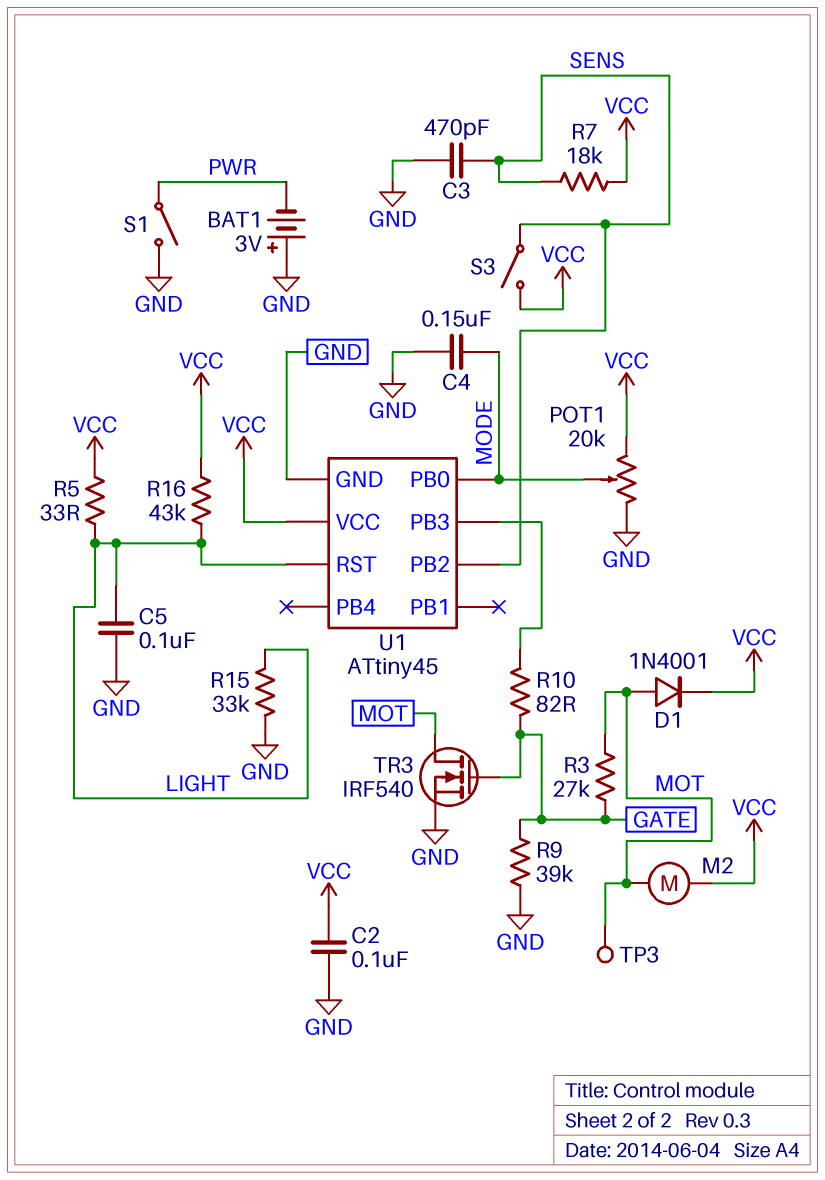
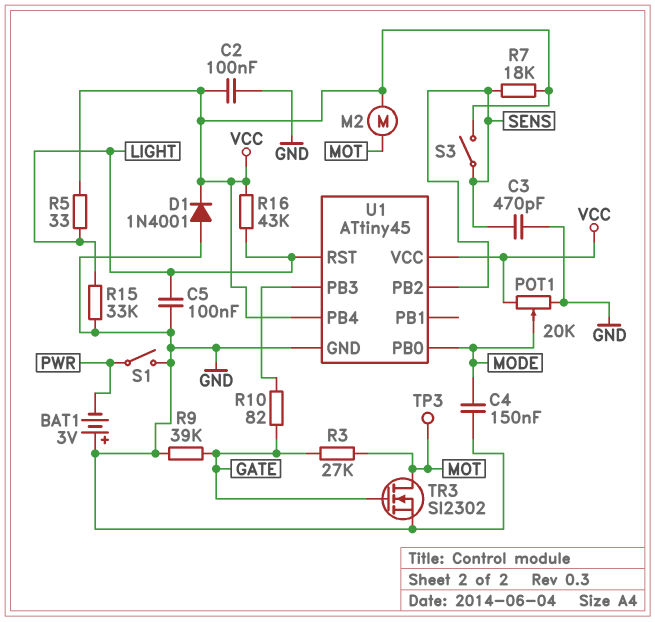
D1: diode 1N4001 (A MOT, K VCC) -> diode 1N4001 (A GND, K VCC)
TR3: NMOS IRF540 (G GATE, D MOT, S GND) -> NMOS SI2302 (G GATE, D MOT, S GND)
U1 pin PB4: none -> VCC

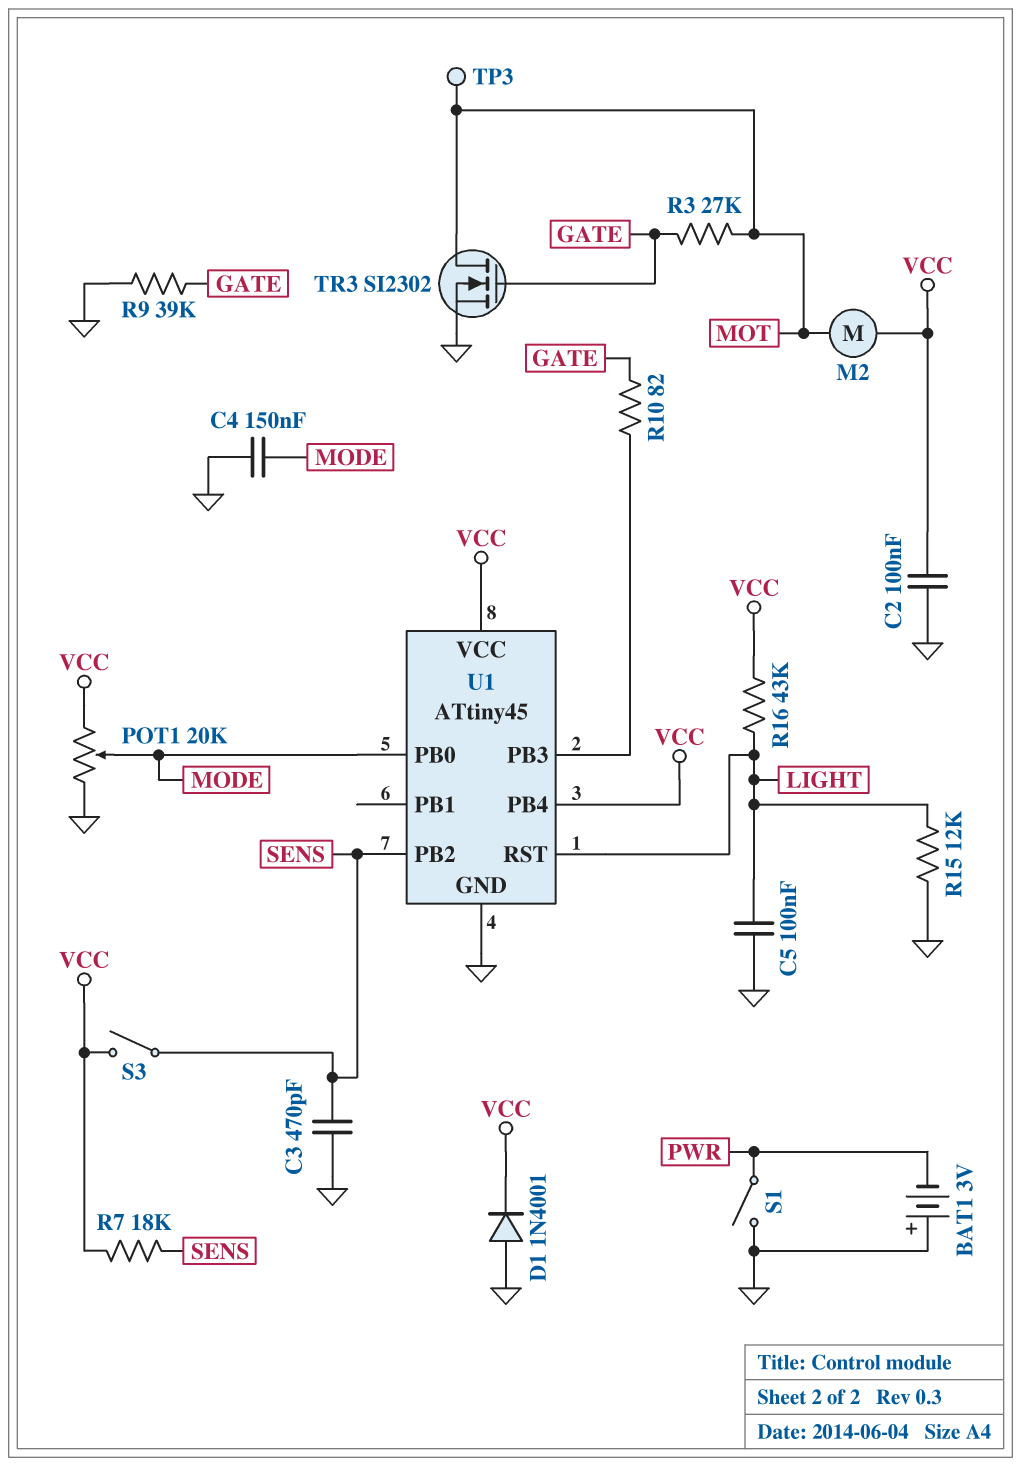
R5: 33 (LIGHT, VCC) -> none
R15: 33k (GND, LIGHT) -> 12k (GND, LIGHT)

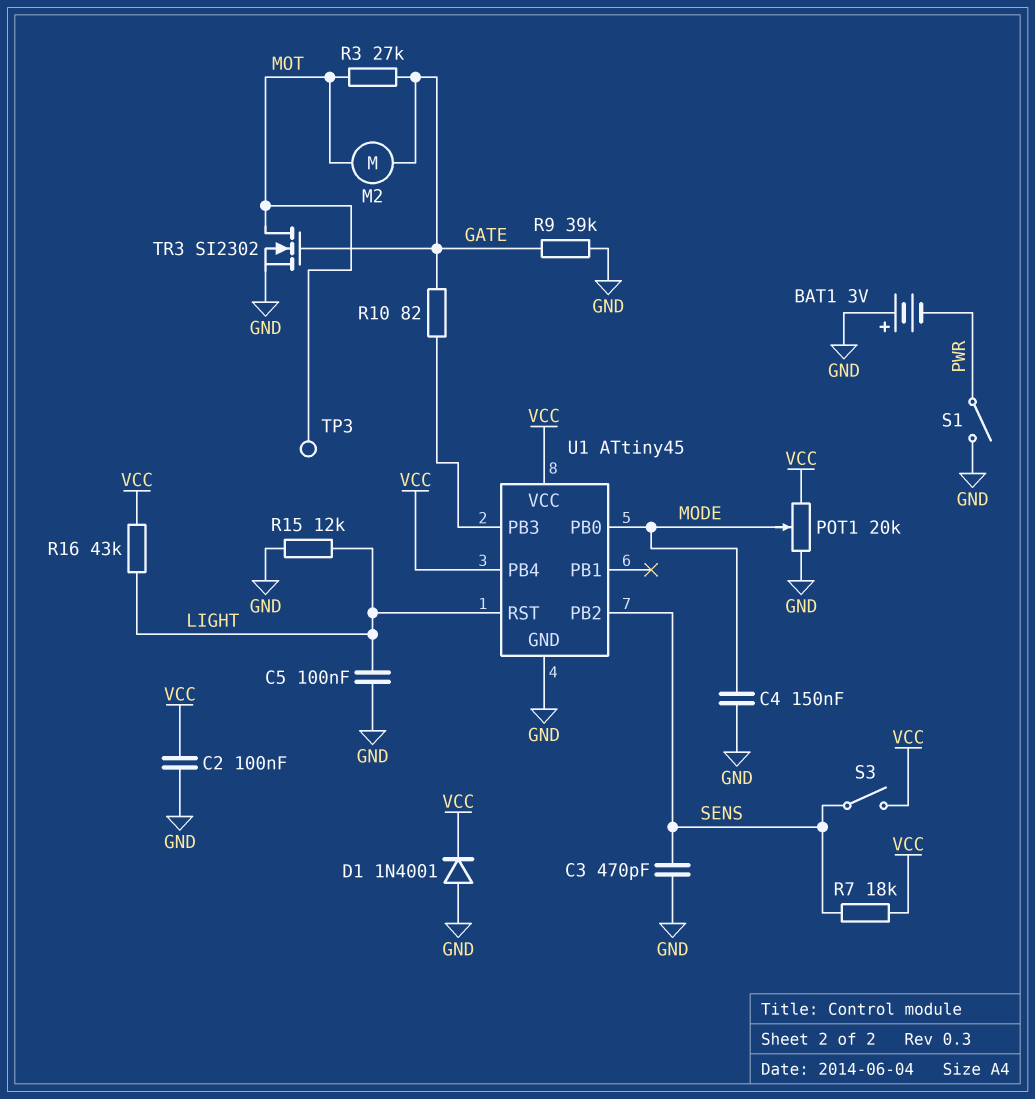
M2: motor (MOT, VCC) -> motor (GATE, MOT)

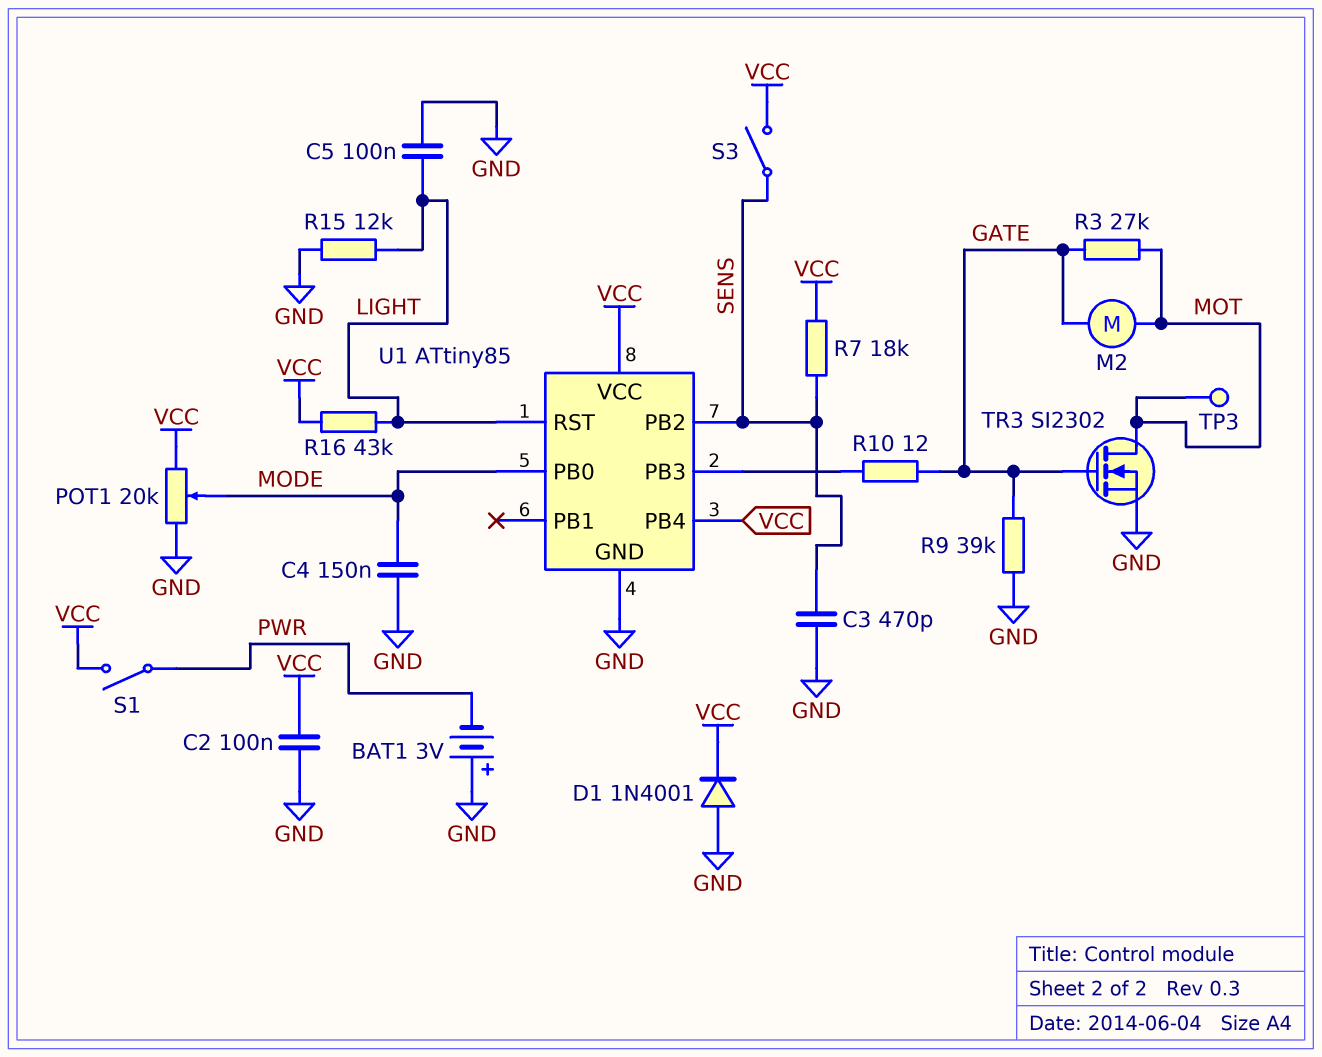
R10: 82 (GATE, U1/PB3) -> 12 (GATE, U1/PB3)
S1: switch (GND, PWR) -> switch (PWR, VCC)
U1: ATtiny45 -> ATtiny85

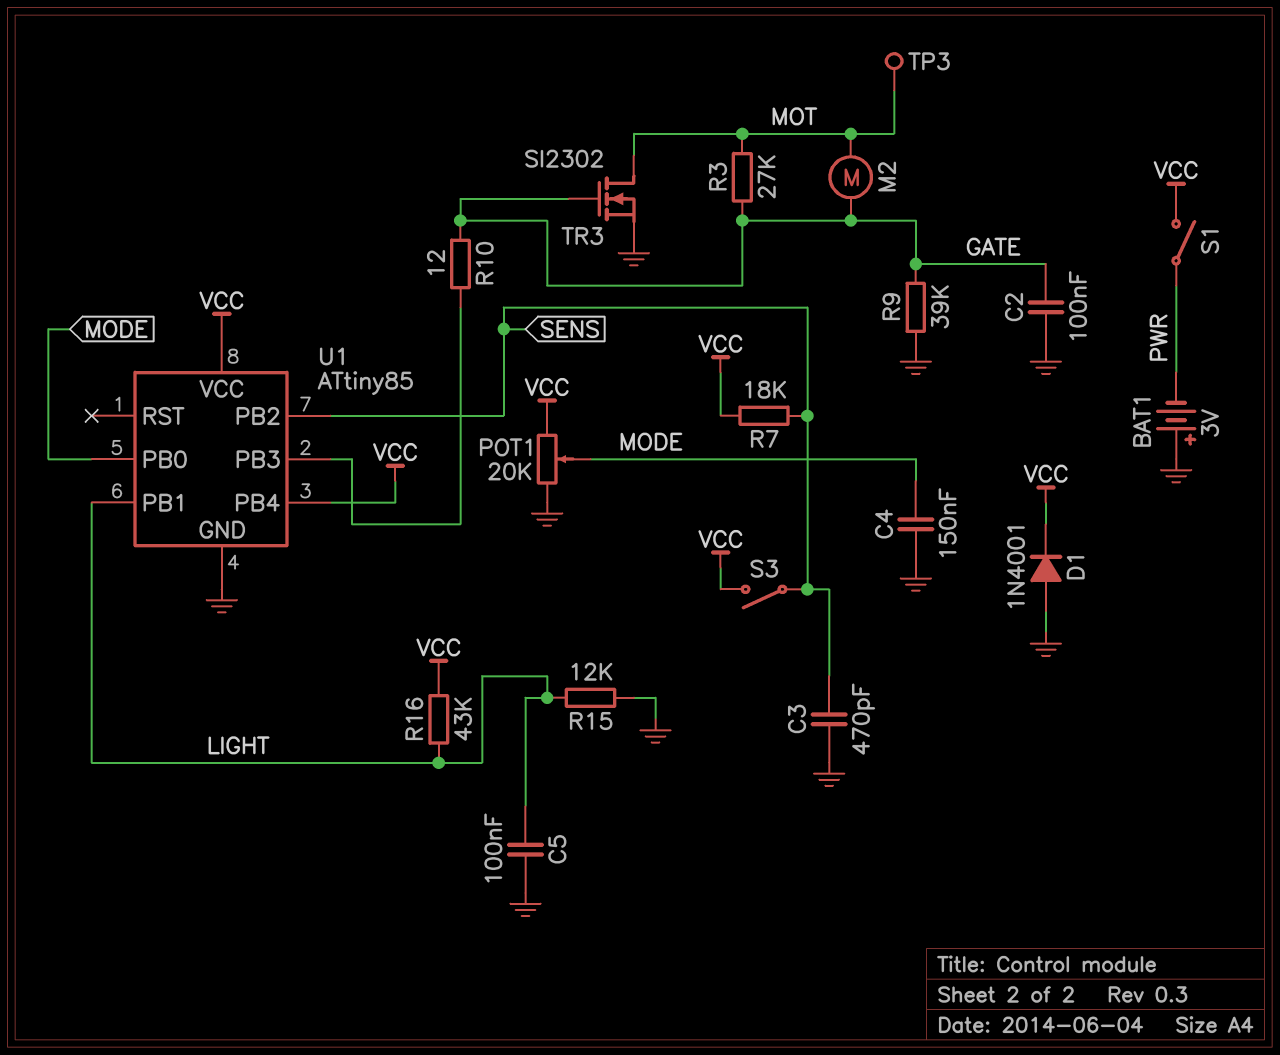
C2: 100nF (GND, VCC) -> 100nF (GATE, GND)
U1 pin PB1: none -> LIGHT
U1 pin RST: LIGHT -> none

